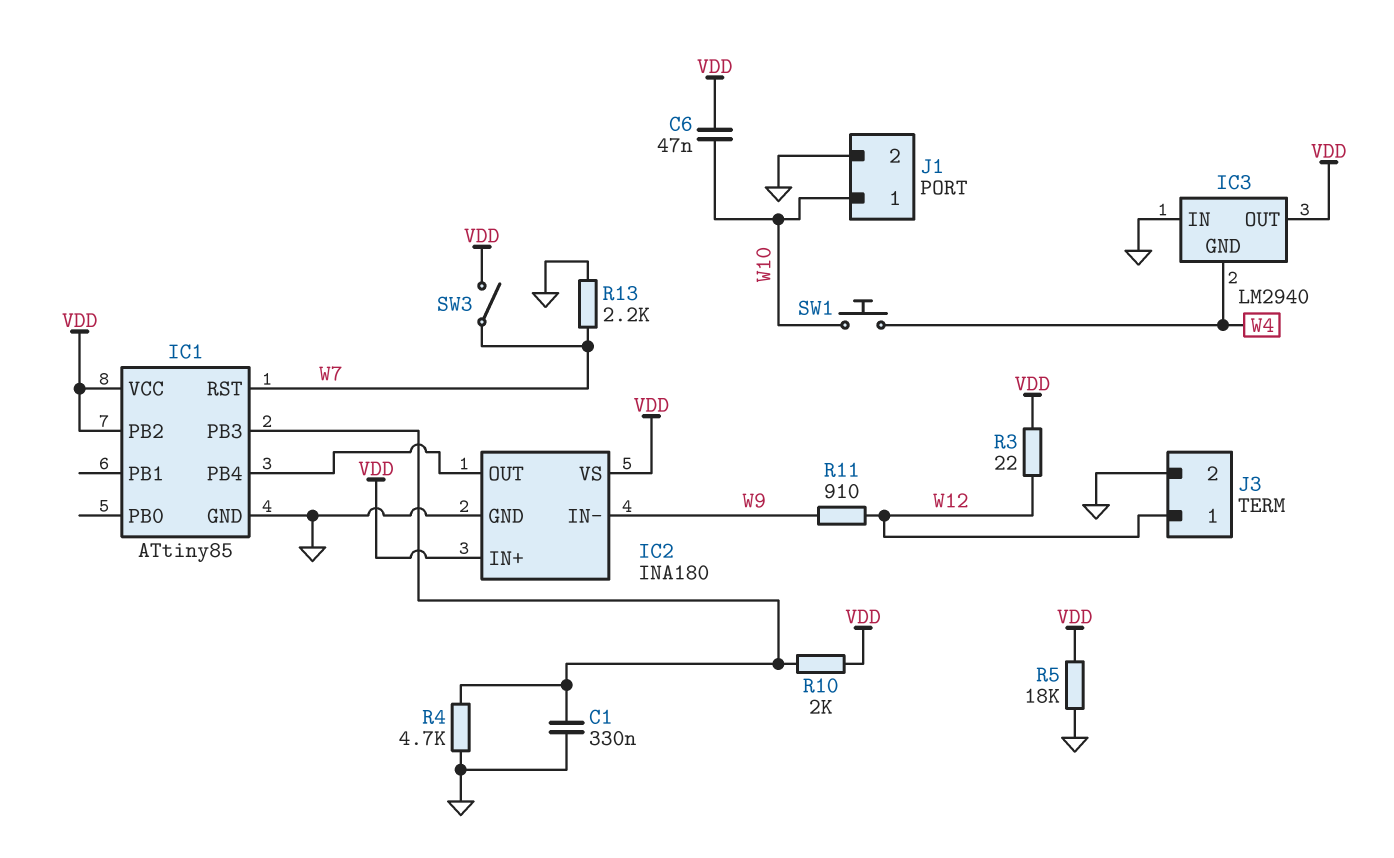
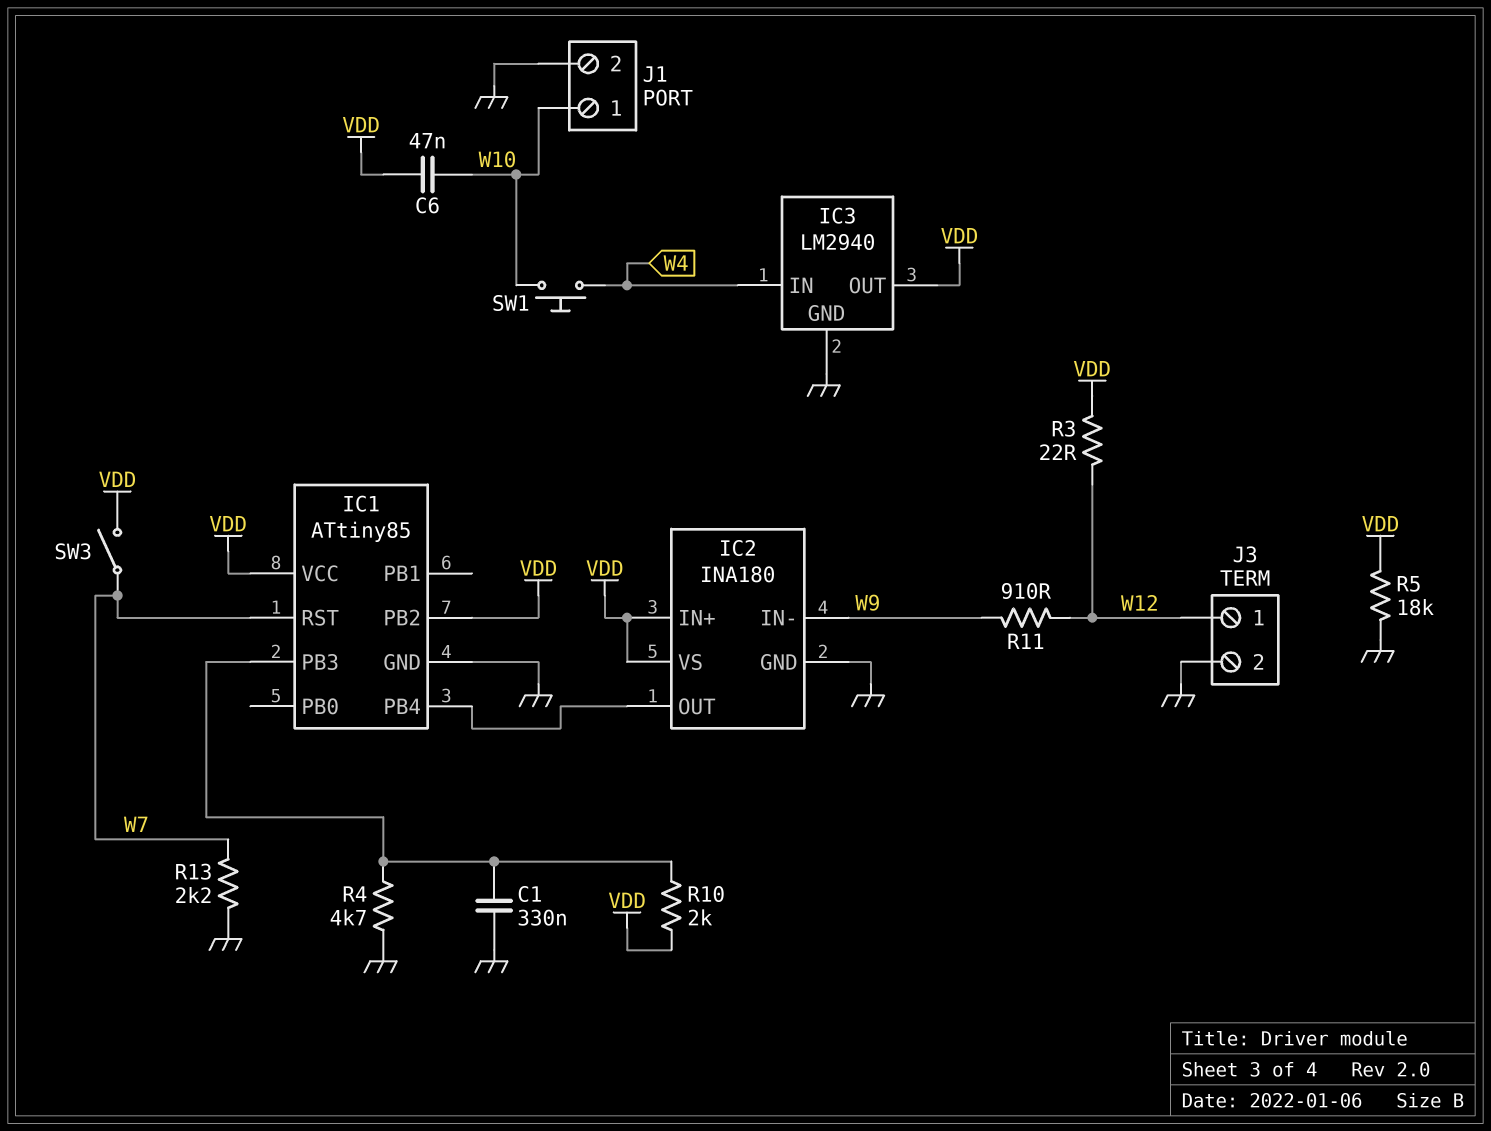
IC3 pin GND: W4 -> GND
IC3 pin IN: GND -> W4

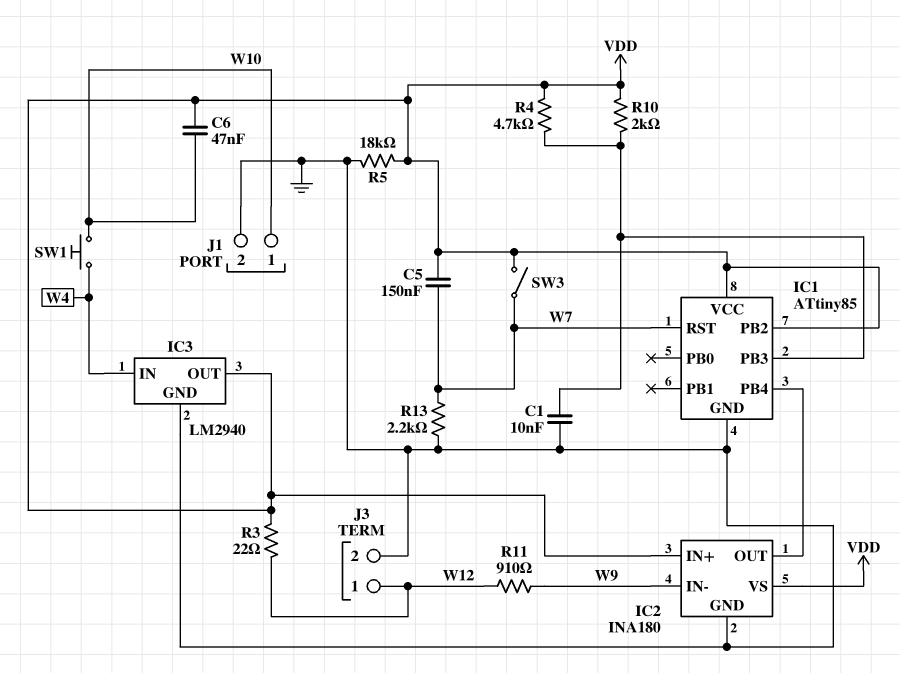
C1: 330nF (GND, IC1/PB3) -> 10nF (GND, IC1/PB3)
C5: none -> 150nF (VDD, W7)
R4: 4.7k (GND, IC1/PB3) -> 4.7k (IC1/PB3, VDD)

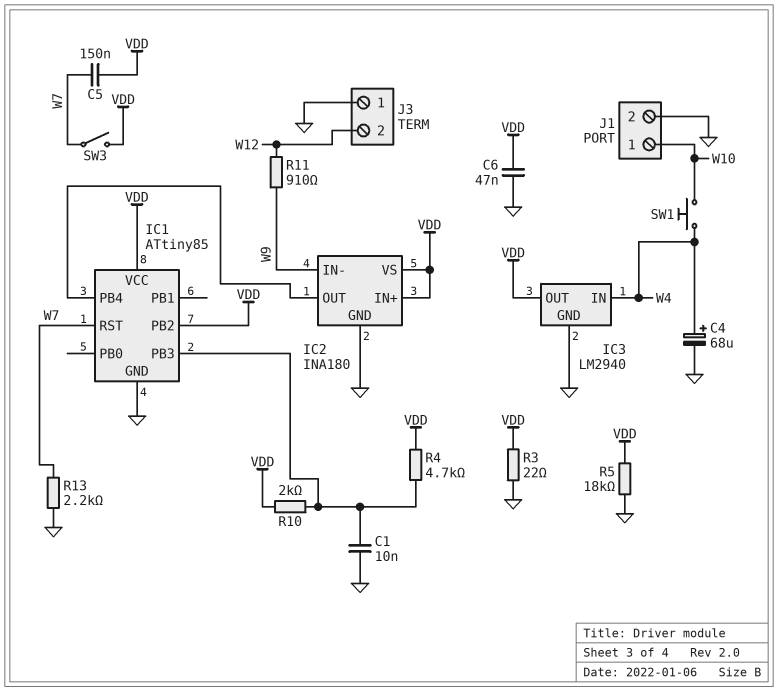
C4: none -> 68uF (plus W4, minus GND)
C6: 47nF (VDD, W10) -> 47nF (GND, VDD)
J3 pin 1: W12 -> GND
J3 pin 2: GND -> W12
R3: 22 (VDD, W12) -> 22 (GND, VDD)

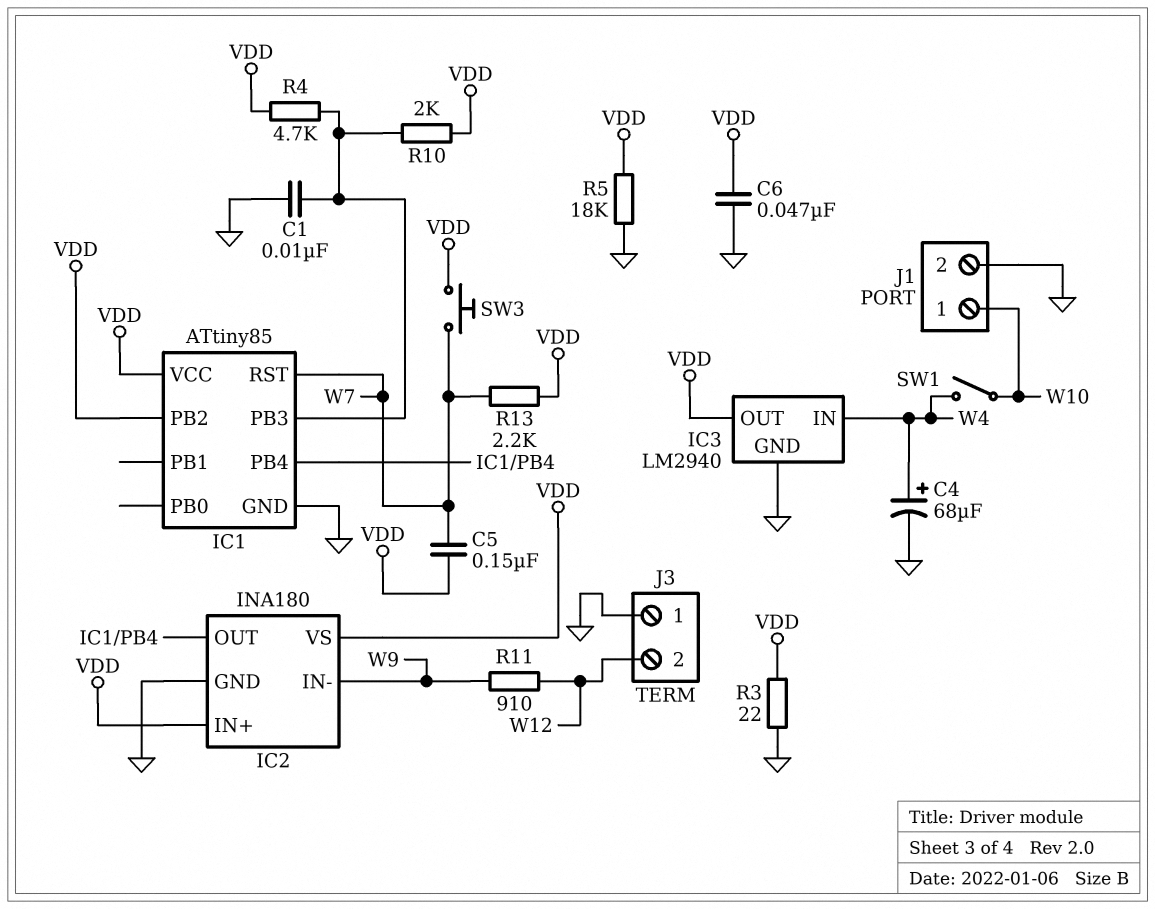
R13: 2.2k (GND, W7) -> 2.2k (VDD, W7)
SW1: button (W4, W10) -> switch (W4, W10)
SW3: switch (VDD, W7) -> button (VDD, W7)

